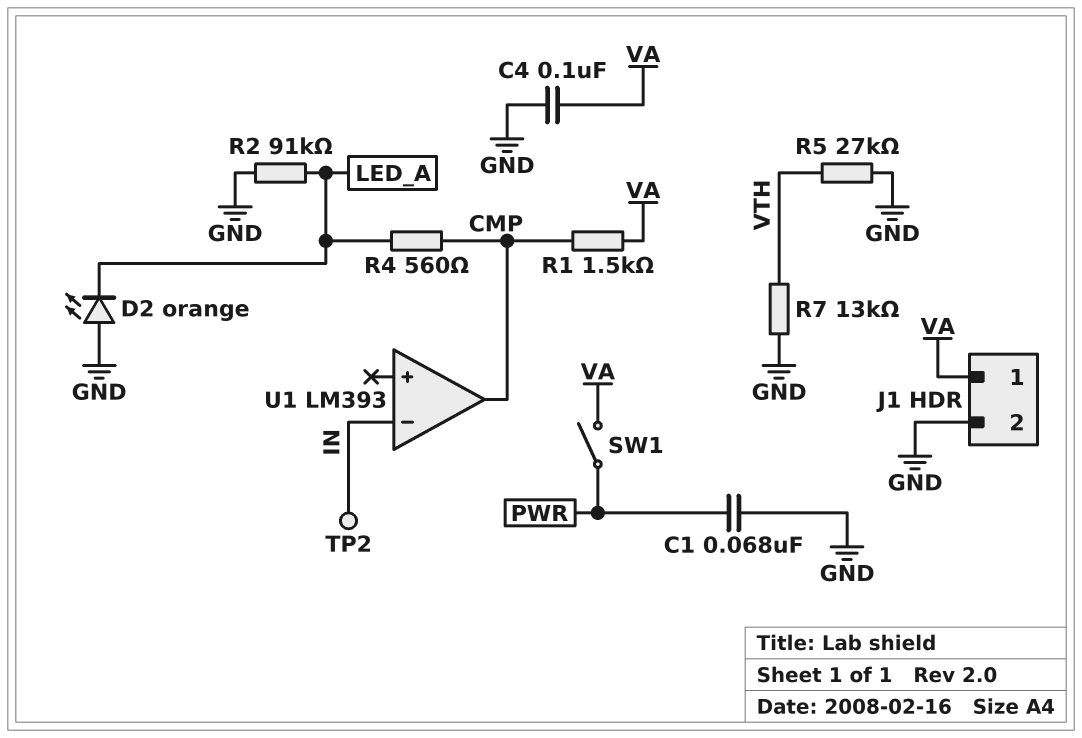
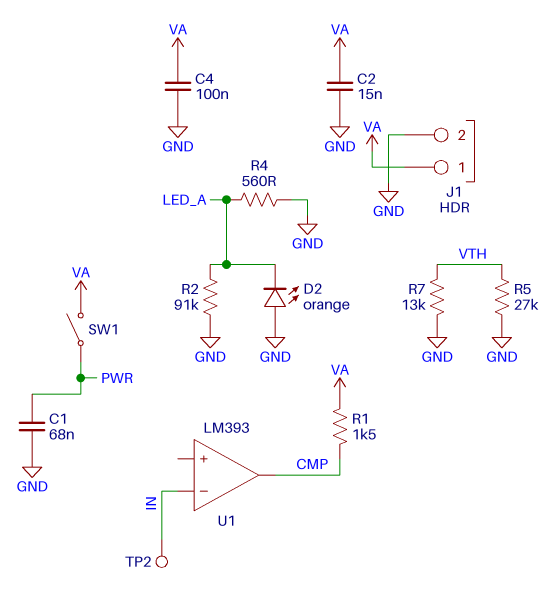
C2: none -> 15nF (GND, VA)
R4: 560 (CMP, LED_A) -> 560 (GND, LED_A)

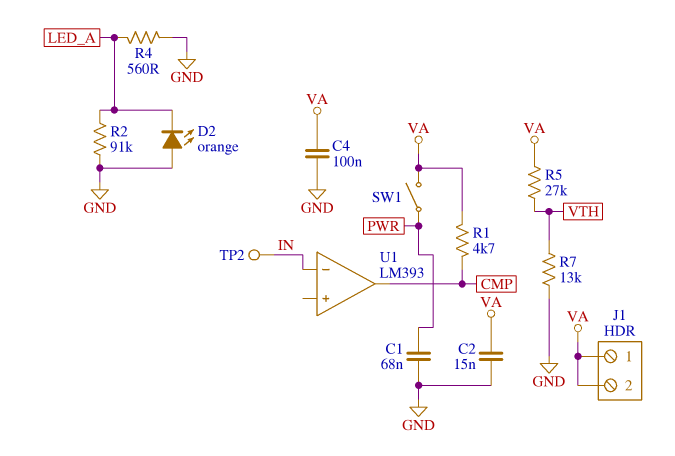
J1 pin 2: GND -> VA
R1: 1.5k (CMP, VA) -> 4.7k (CMP, VA)
R5: 27k (GND, VTH) -> 27k (VA, VTH)

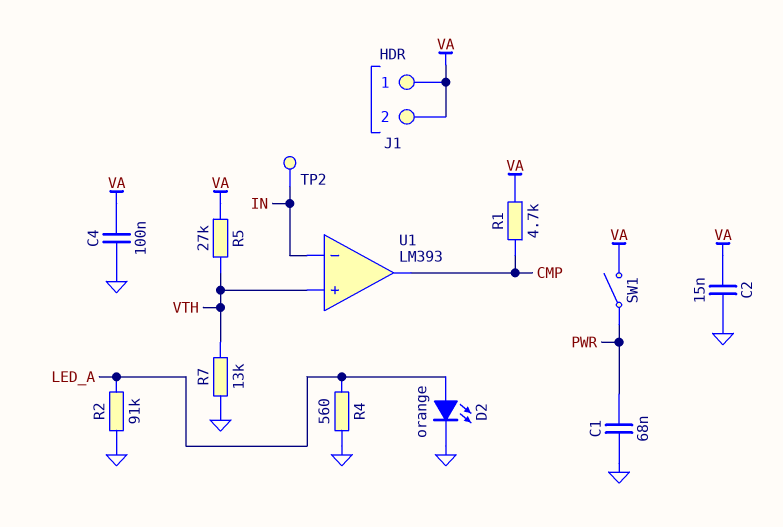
D2: LED orange (A GND, K LED_A) -> LED orange (A LED_A, K GND)
U1 pin in+: none -> VTH

